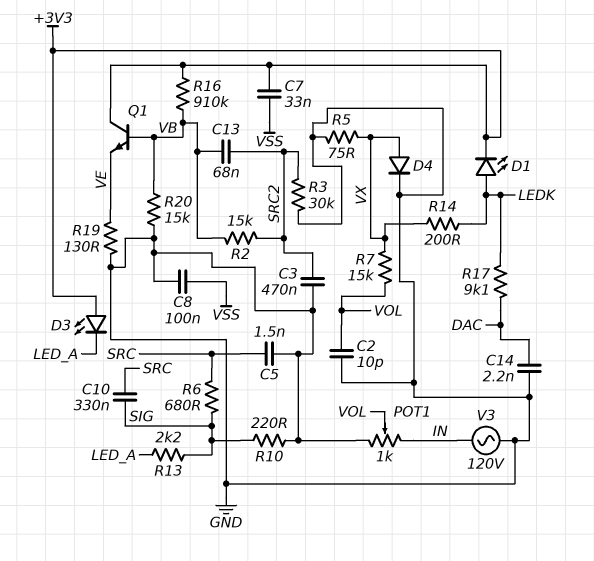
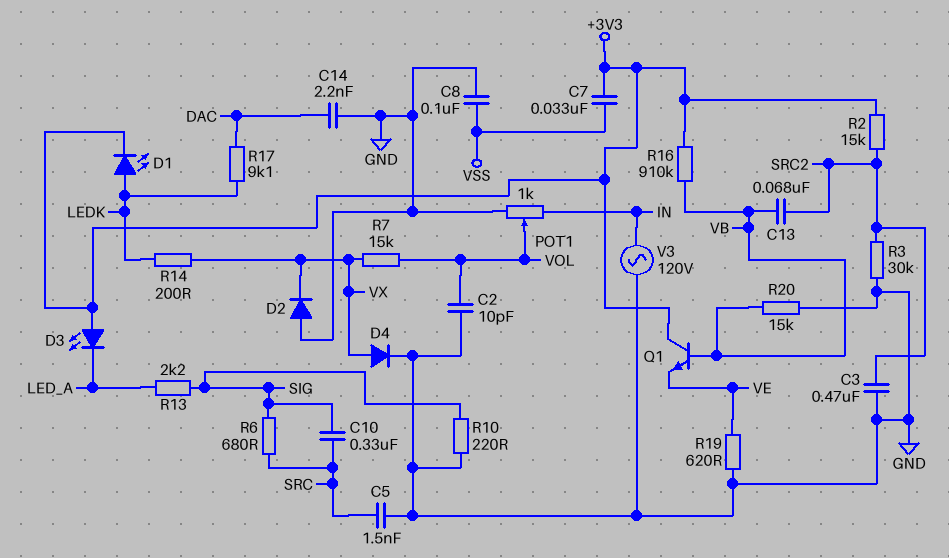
D2: none -> diode (A GND, K VX)
R2: 15k (SRC2, VB) -> 15k (+3V3, SRC2)
R5: 75 (GND, VX) -> none
R19: 130 (GND, VE) -> 620 (GND, VE)

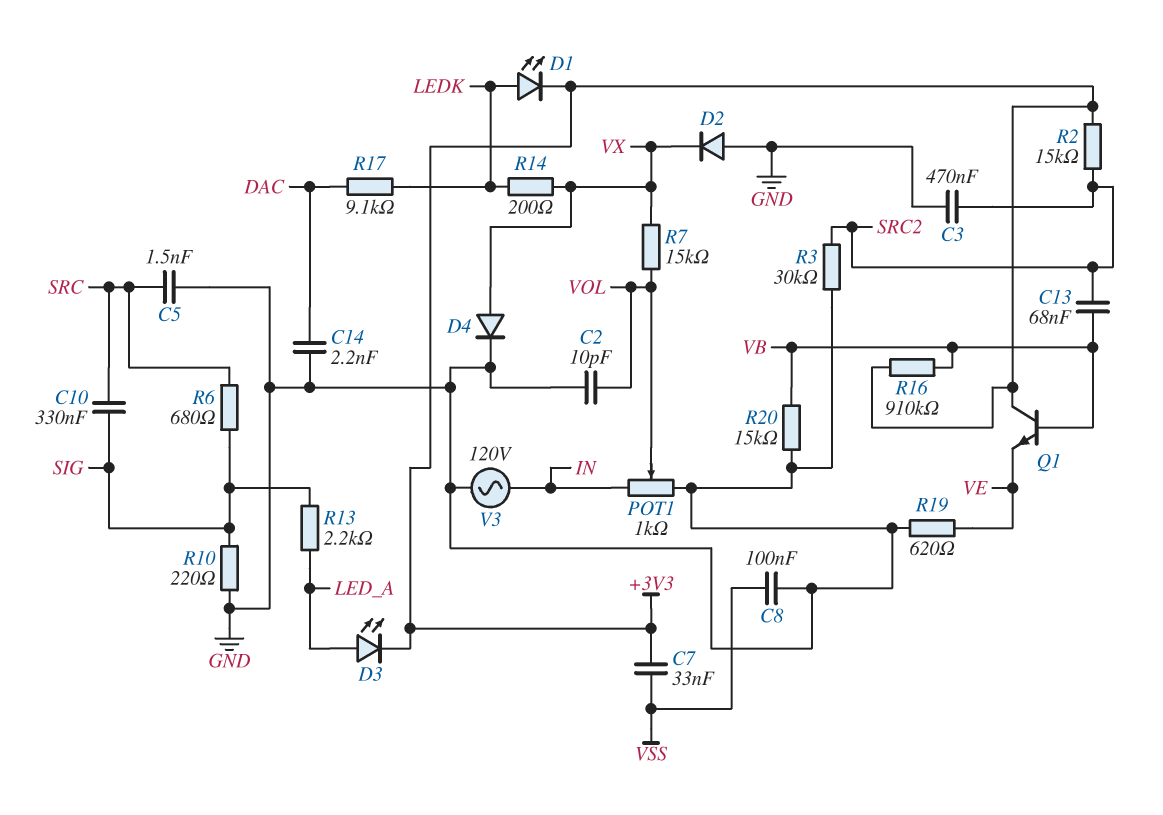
D3: LED (A +3V3, K LED_A) -> LED (A LED_A, K +3V3)

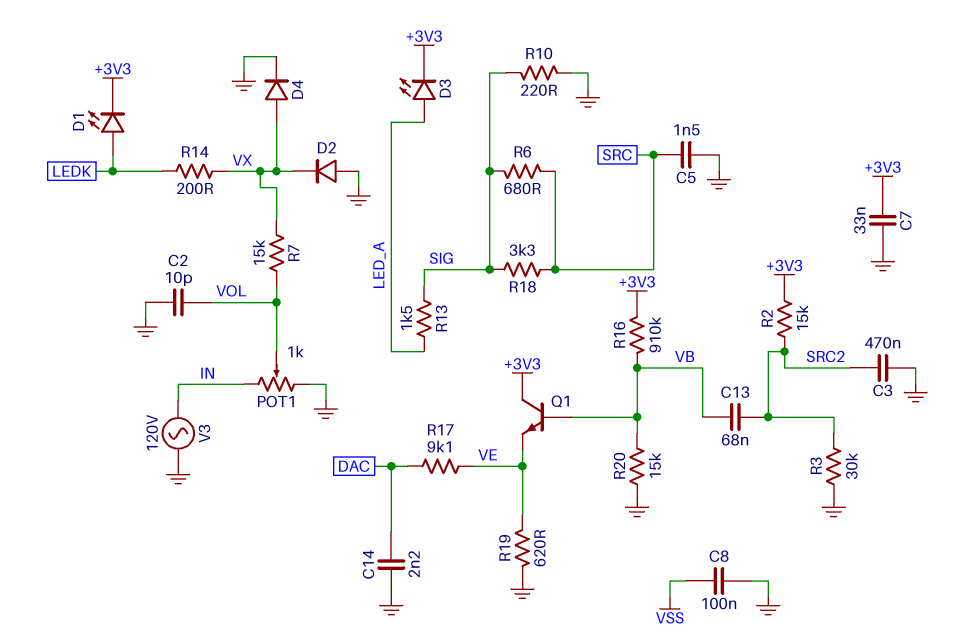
C7: 33nF (+3V3, VSS) -> 33nF (+3V3, GND)
C10: 330nF (SIG, SRC) -> none
R13: 2.2k (LED_A, SIG) -> 1.5k (LED_A, SIG)
R17: 9.1k (DAC, LEDK) -> 9.1k (DAC, VE)
R18: none -> 3.3k (SIG, SRC)

